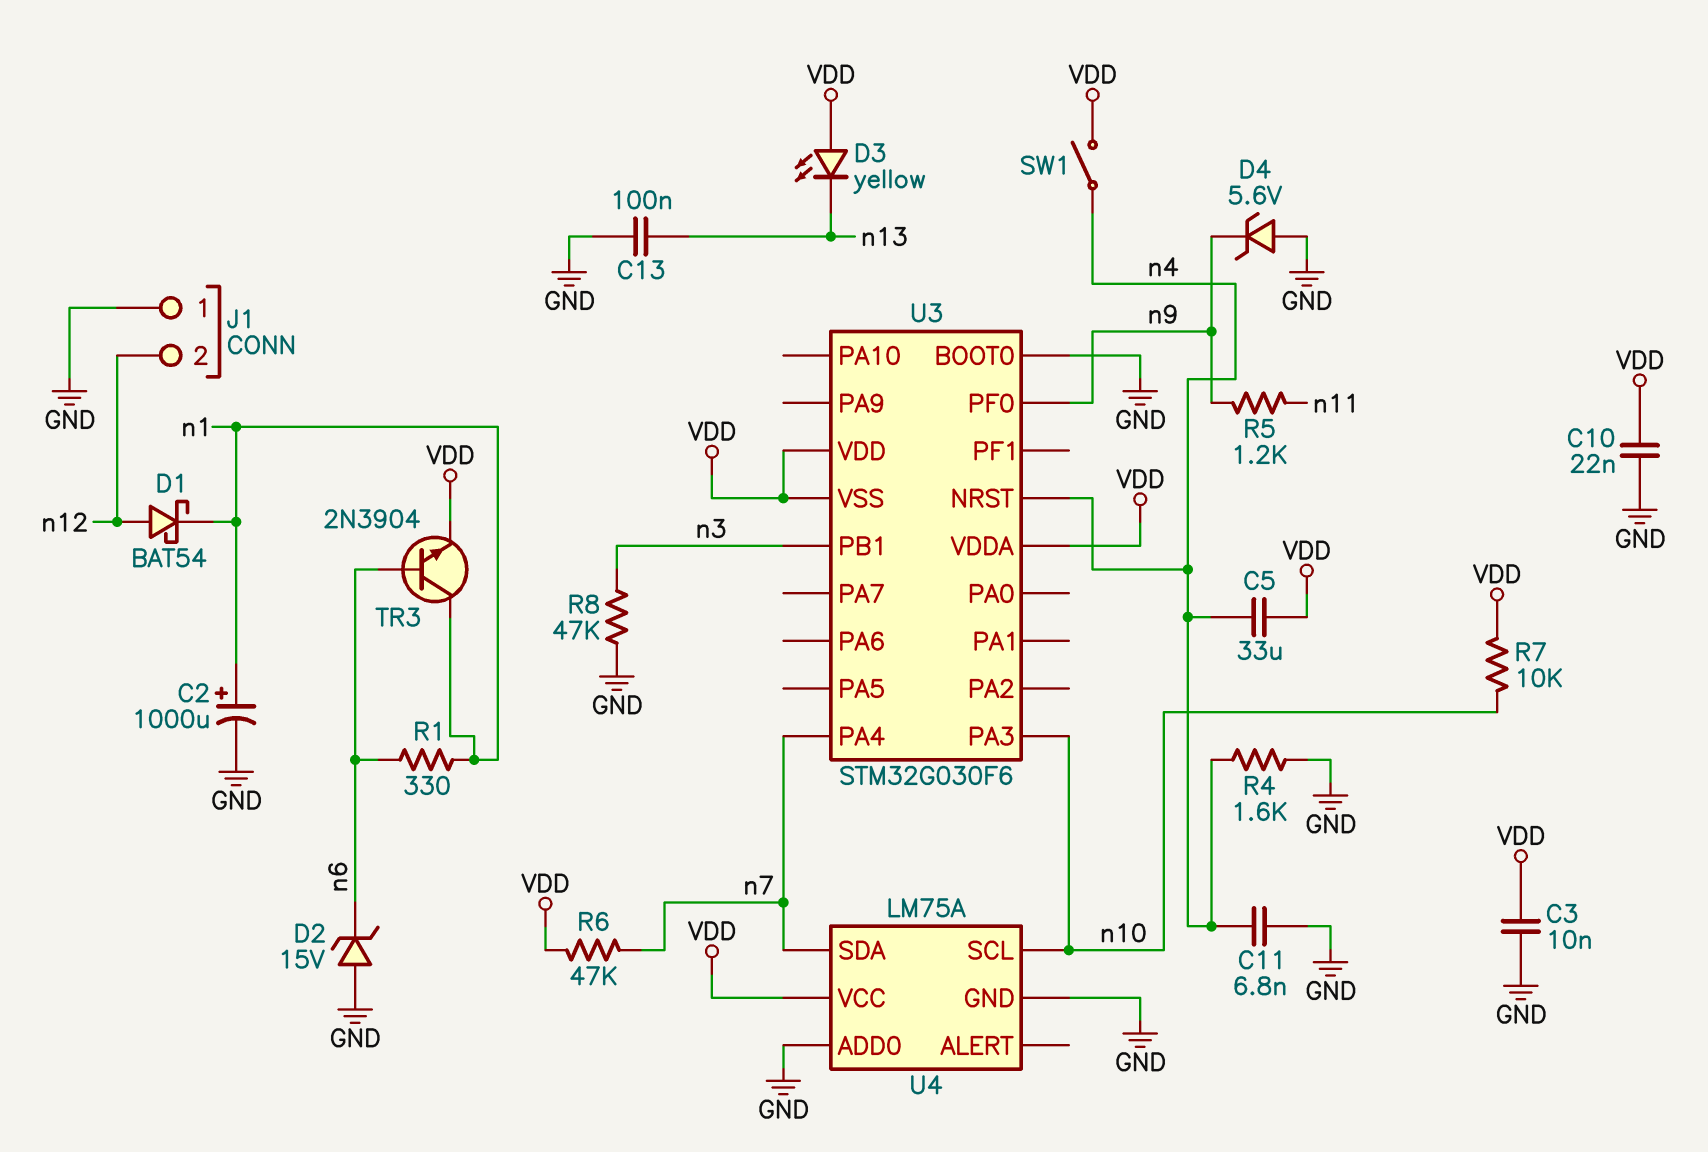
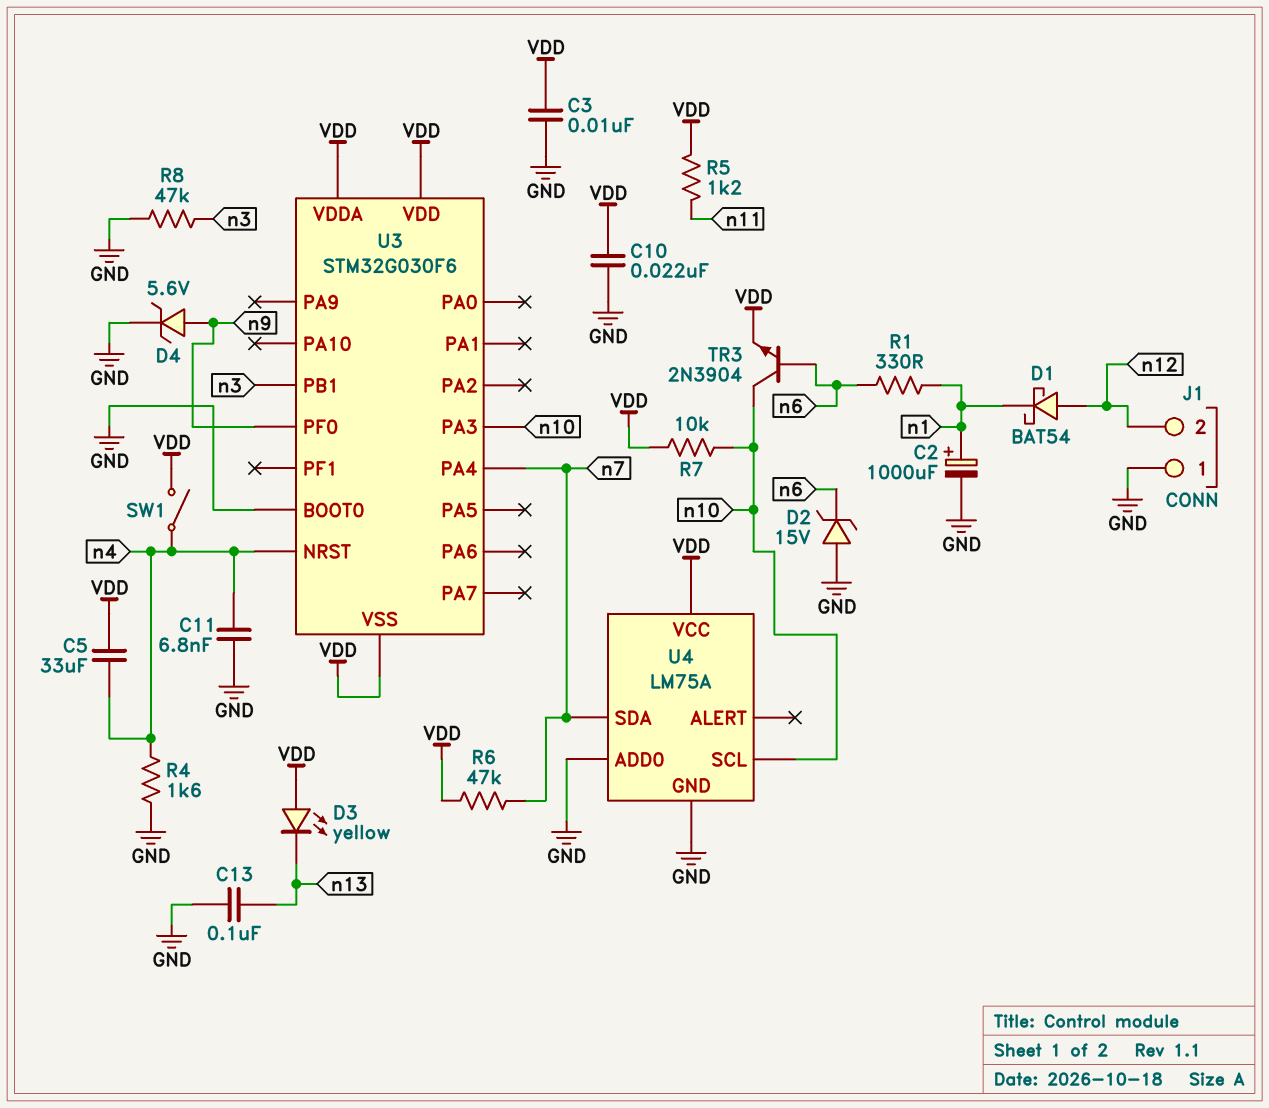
D4: zener 5.6V (A GND, K n9) -> zener 5.6V (A n9, K GND)
R5: 1.2k (n9, n11) -> 1.2k (VDD, n11)
TR3: NPN 2N3904 (B n6, C n1, E VDD) -> NPN 2N3904 (B n6, C n10, E VDD)

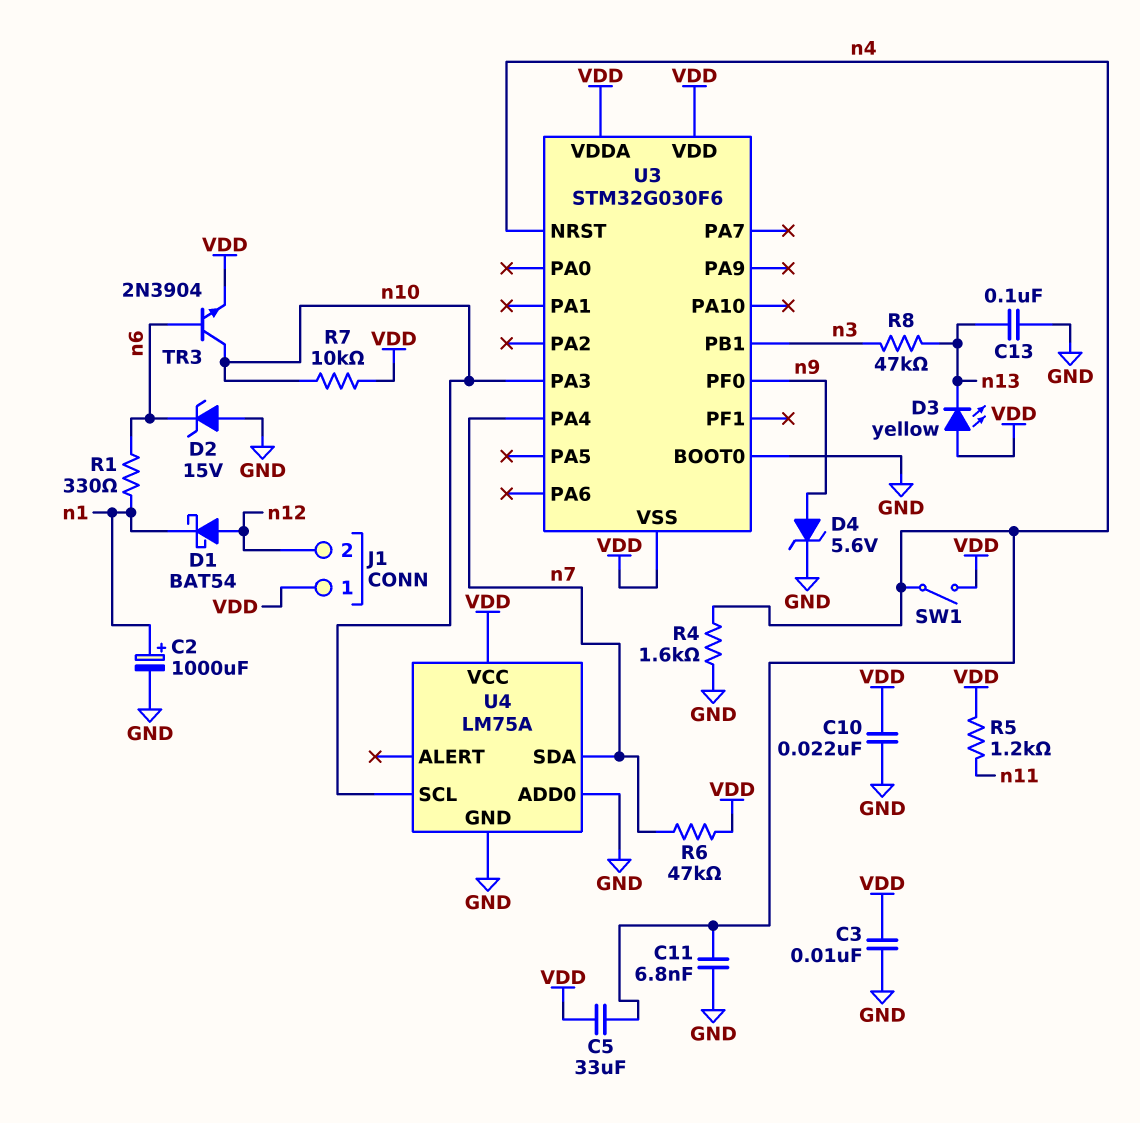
J1 pin 1: GND -> VDD
R8: 47k (GND, n3) -> 47k (n3, n13)

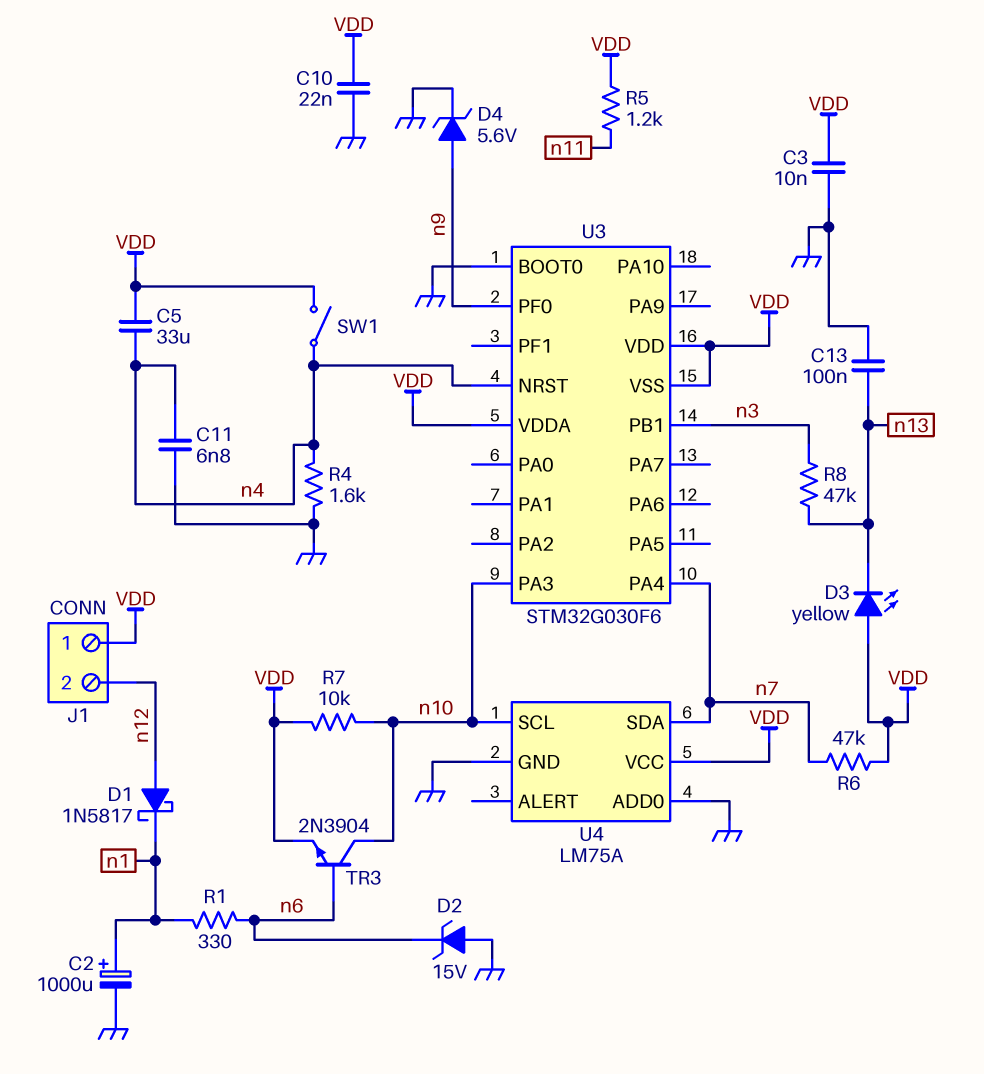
D1: schottky BAT54 (A n12, K n1) -> schottky 1N5817 (A n12, K n1)

